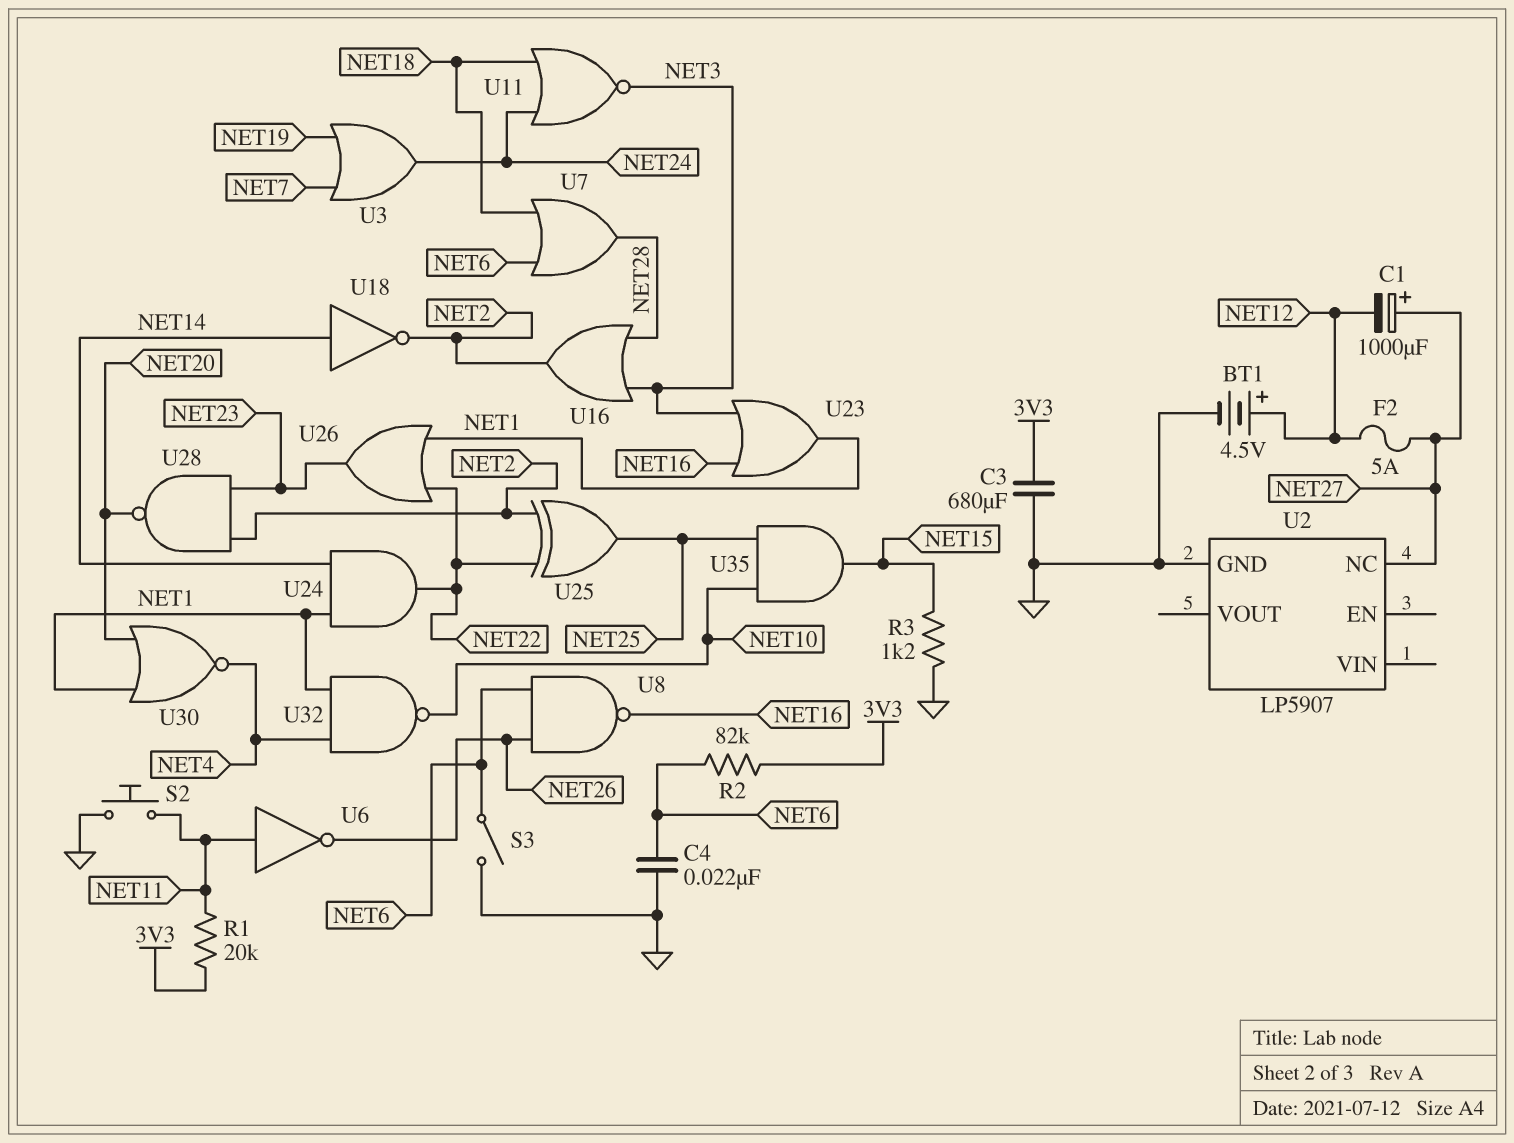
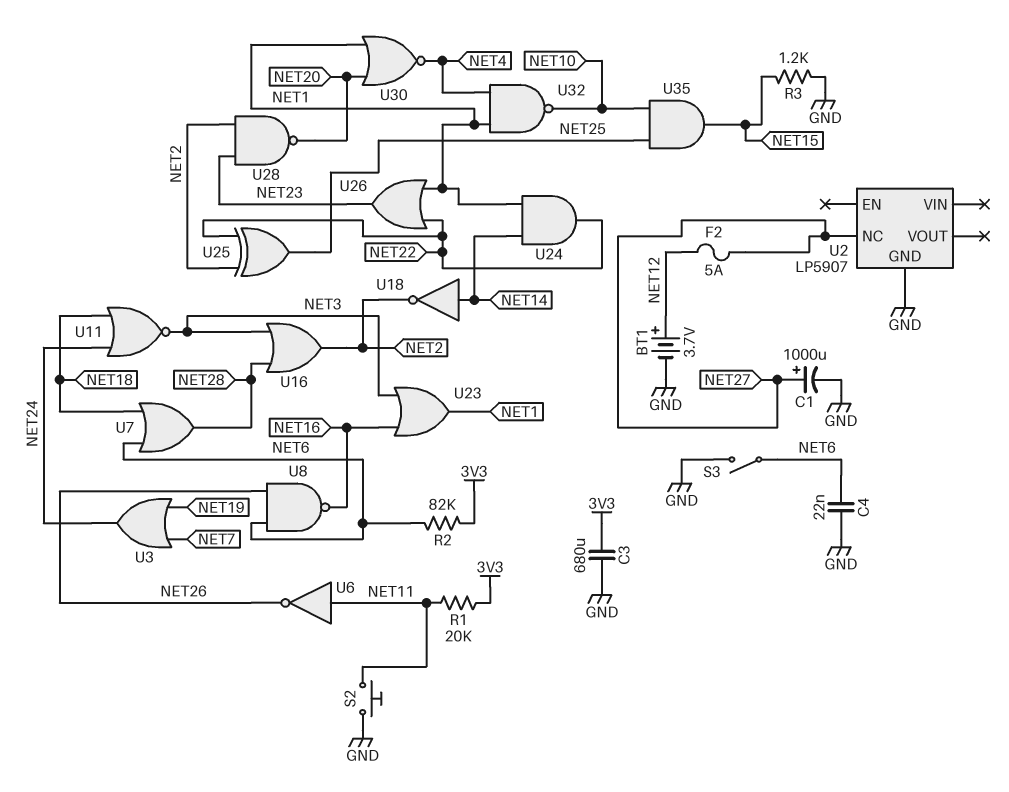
BT1: 4.5V (plus NET12, minus GND) -> 3.7V (plus NET12, minus GND)
C1: 1000uF (plus NET27, minus NET12) -> 1000uF (plus NET27, minus GND)

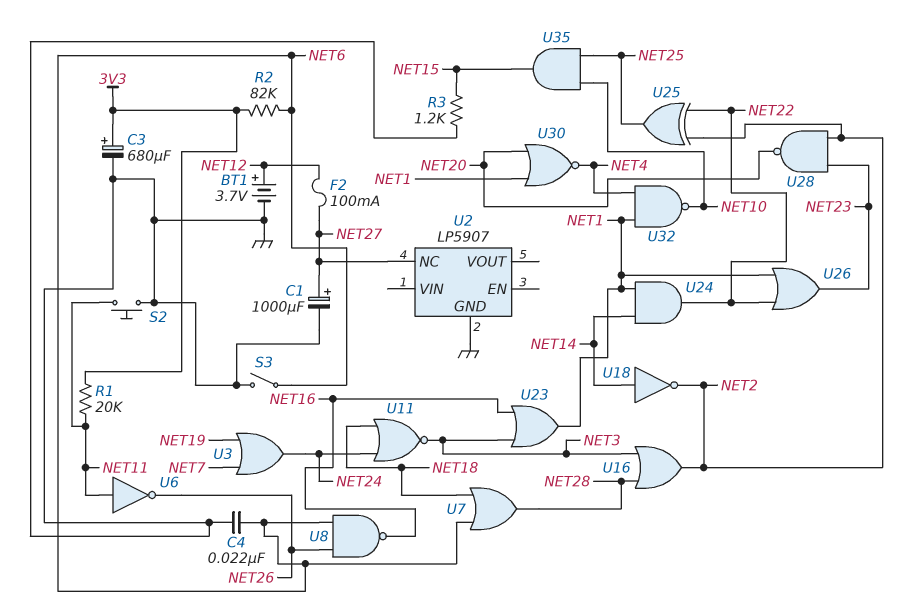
C3: 680uF (3V3, GND) -> 680uF (plus 3V3, minus GND)
F2: 5A (NET12, NET27) -> 100mA (NET12, NET27)

